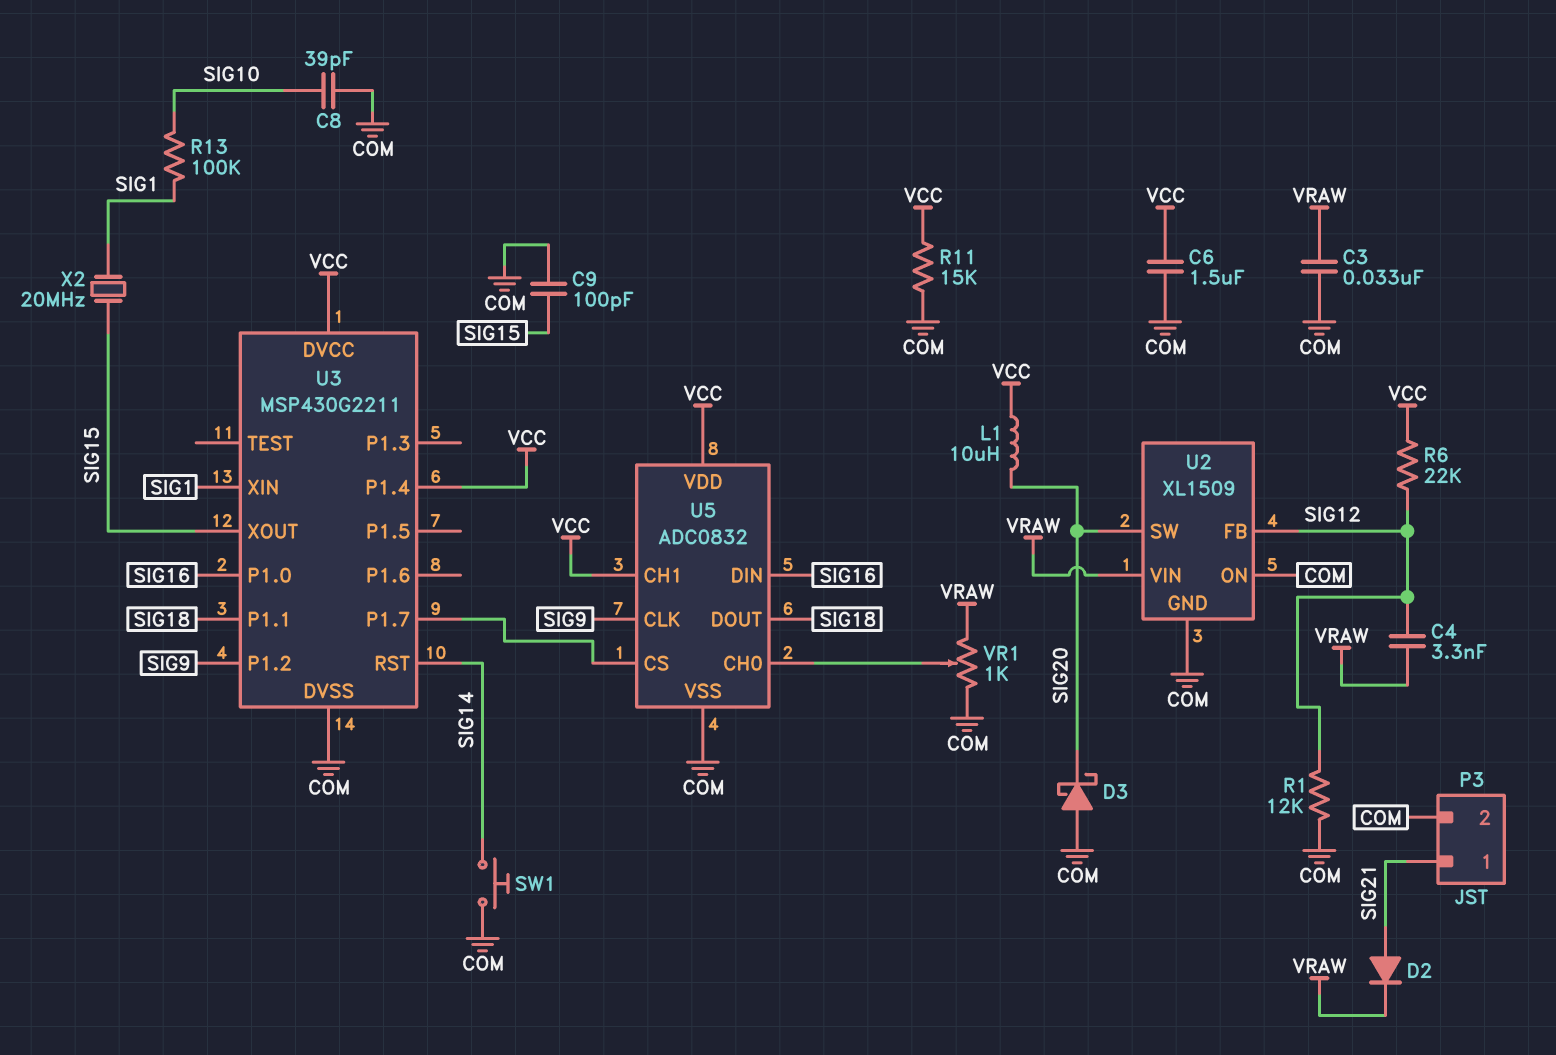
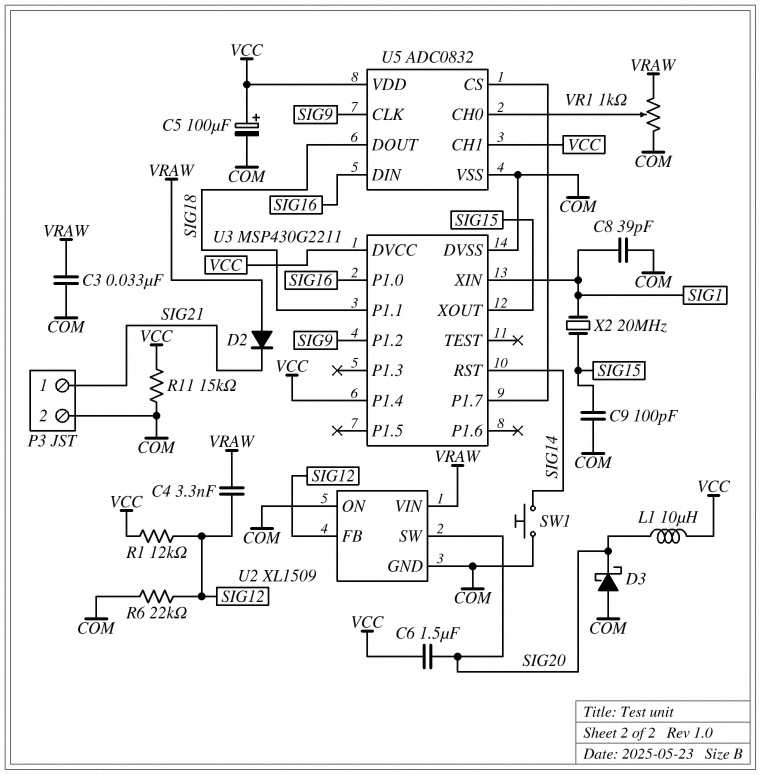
C5: none -> 100uF (plus VCC, minus COM)
C6: 1.5uF (COM, VCC) -> 1.5uF (SIG20, VCC)
C8: 39pF (COM, SIG10) -> 39pF (COM, SIG1)
D2: diode (A SIG21, K VRAW) -> diode (A VRAW, K SIG21)
R1: 12k (COM, SIG12) -> 12k (SIG12, VCC)
R6: 22k (SIG12, VCC) -> 22k (COM, SIG12)
R13: 100k (SIG1, SIG10) -> none

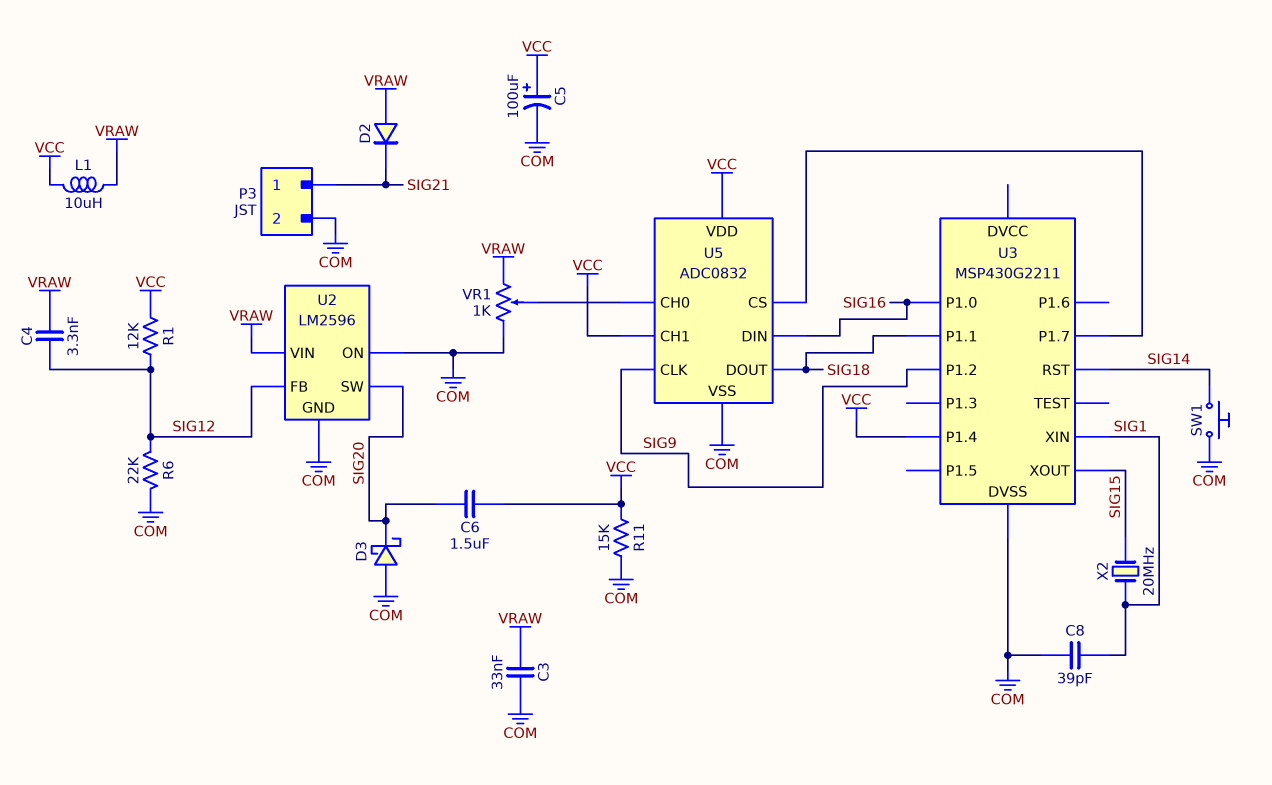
C9: 100pF (COM, SIG15) -> none
L1: 10uH (SIG20, VCC) -> 10uH (VCC, VRAW)
U2: XL1509 -> LM2596
U3 pin DVCC: VCC -> none

